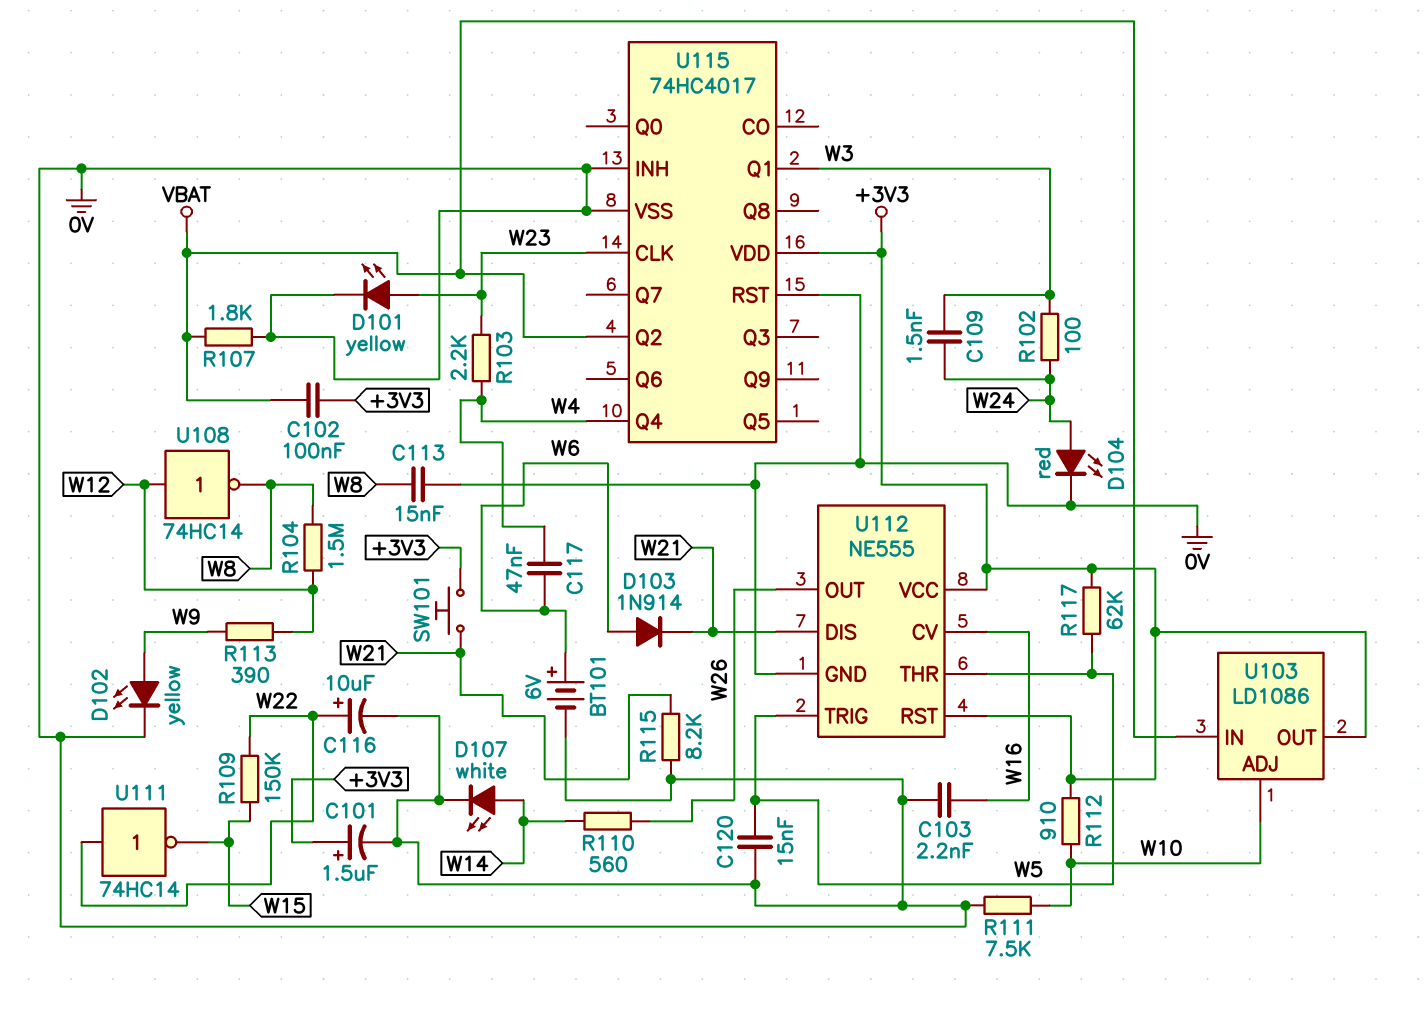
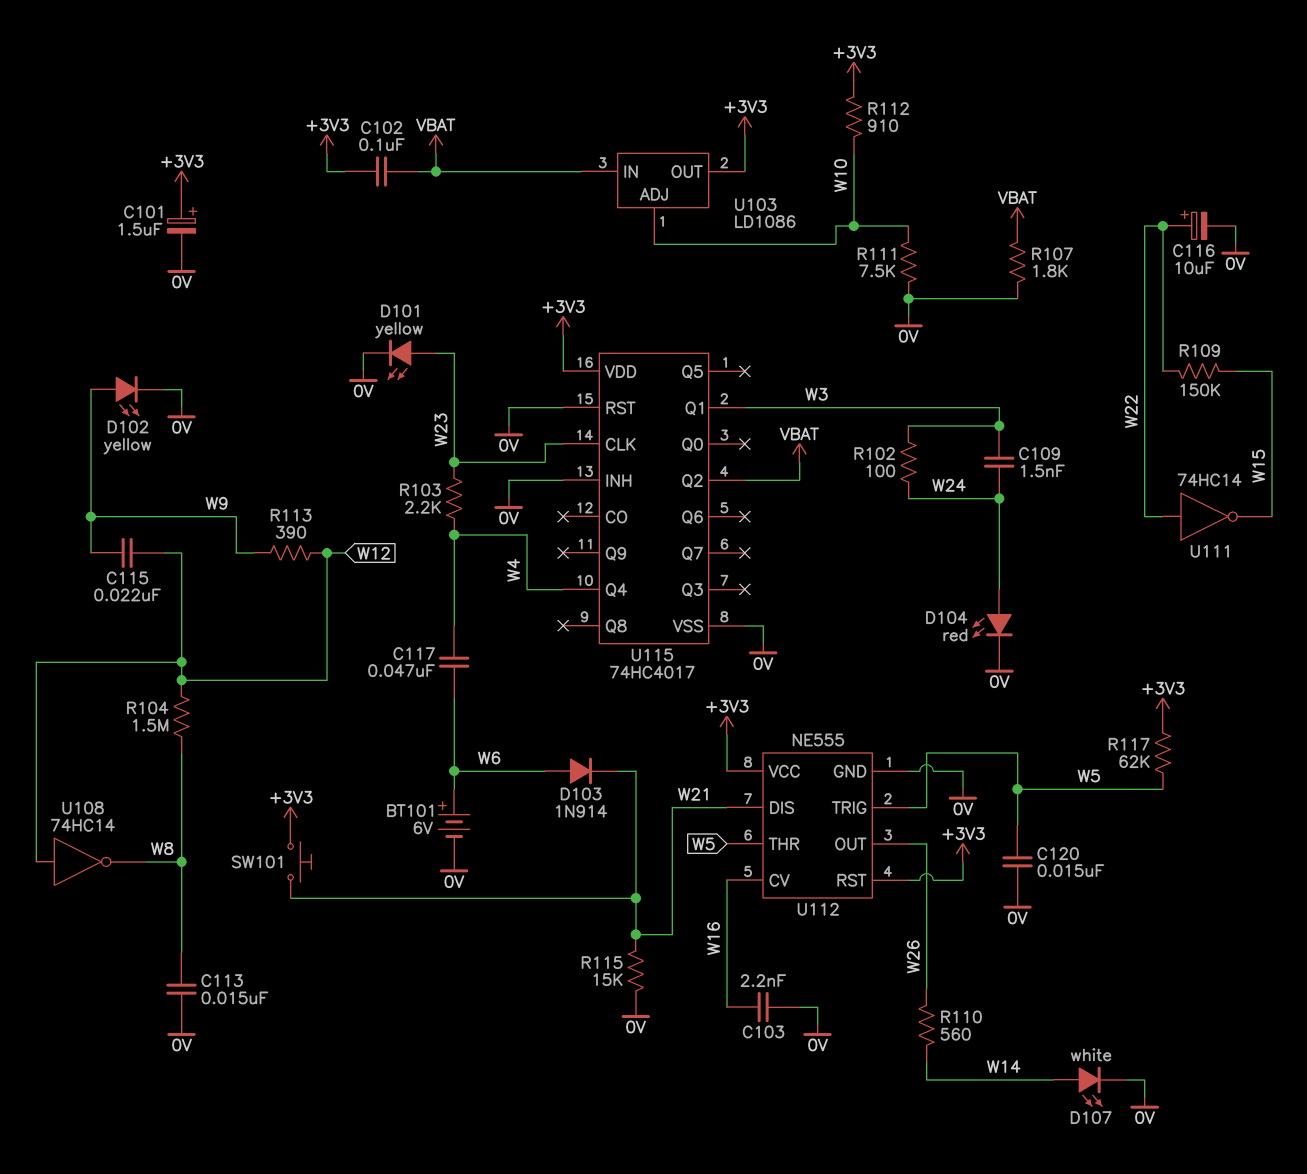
C115: none -> 22nF (W9, W12)
R115: 8.2k (0V, W21) -> 15k (0V, W21)

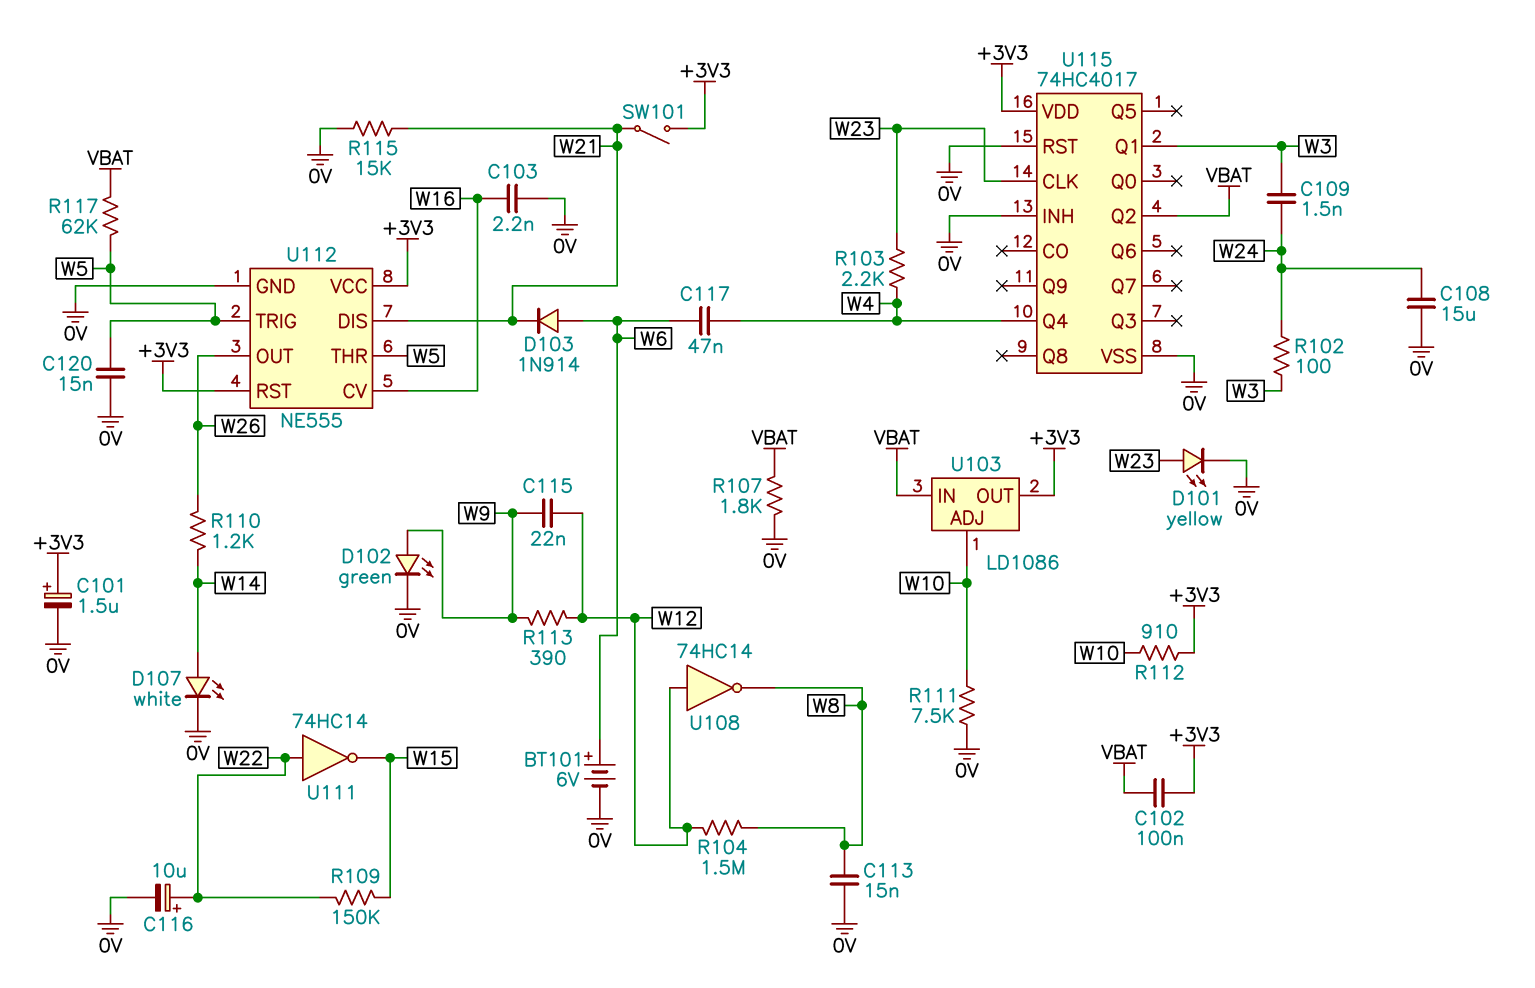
C108: none -> 15uF (0V, W24)
D102: LED yellow (A W9, K 0V) -> LED green (A W9, K 0V)
D104: LED red (A W24, K 0V) -> none
R110: 560 (W14, W26) -> 1.2k (W14, W26)
R117: 62k (+3V3, W5) -> 62k (VBAT, W5)
SW101: button (+3V3, W21) -> switch (+3V3, W21)

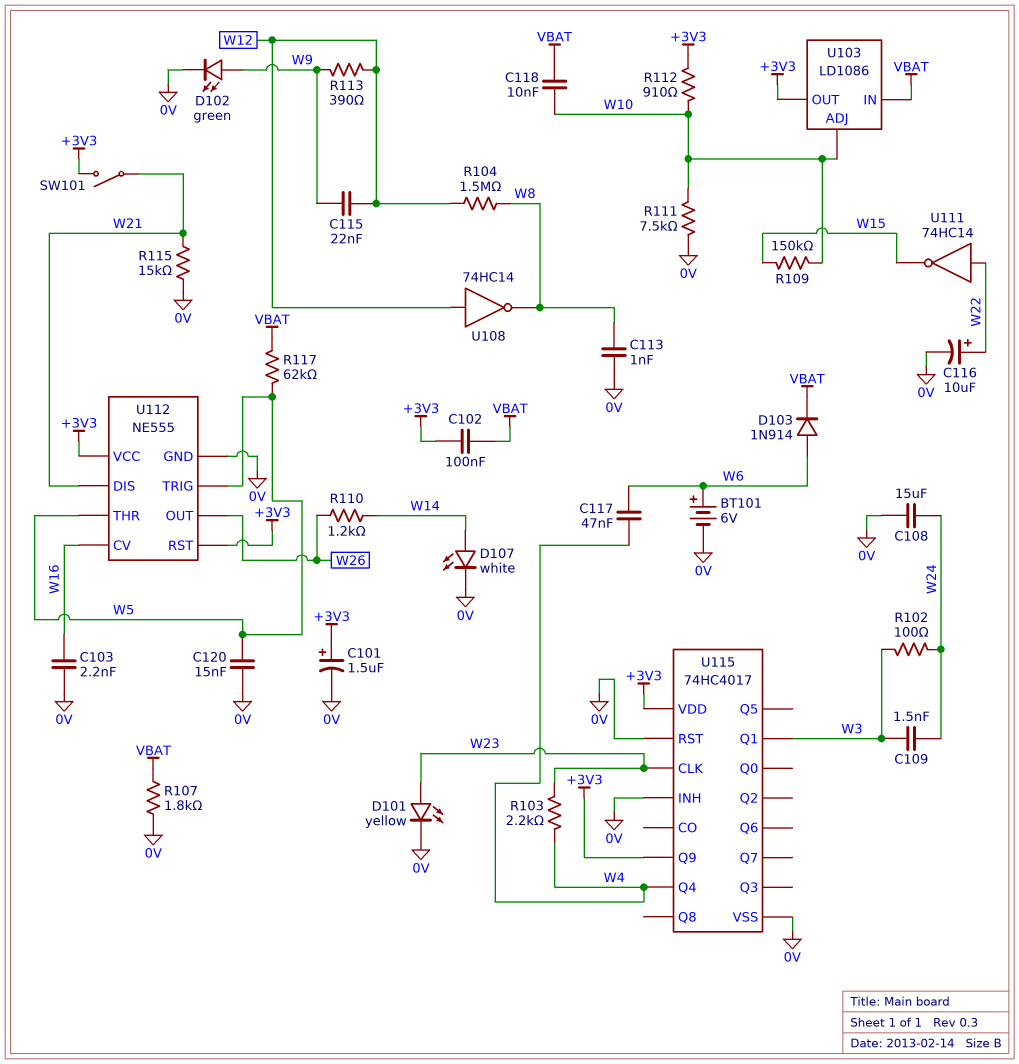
C113: 15nF (0V, W8) -> 1nF (0V, W8)
C118: none -> 10nF (VBAT, W10)
D103: diode 1N914 (A W6, K W21) -> diode 1N914 (A W6, K VBAT)
R109: 150k (W15, W22) -> 150k (W10, W15)
U115 pin Q2: VBAT -> none
U115 pin Q9: none -> +3V3

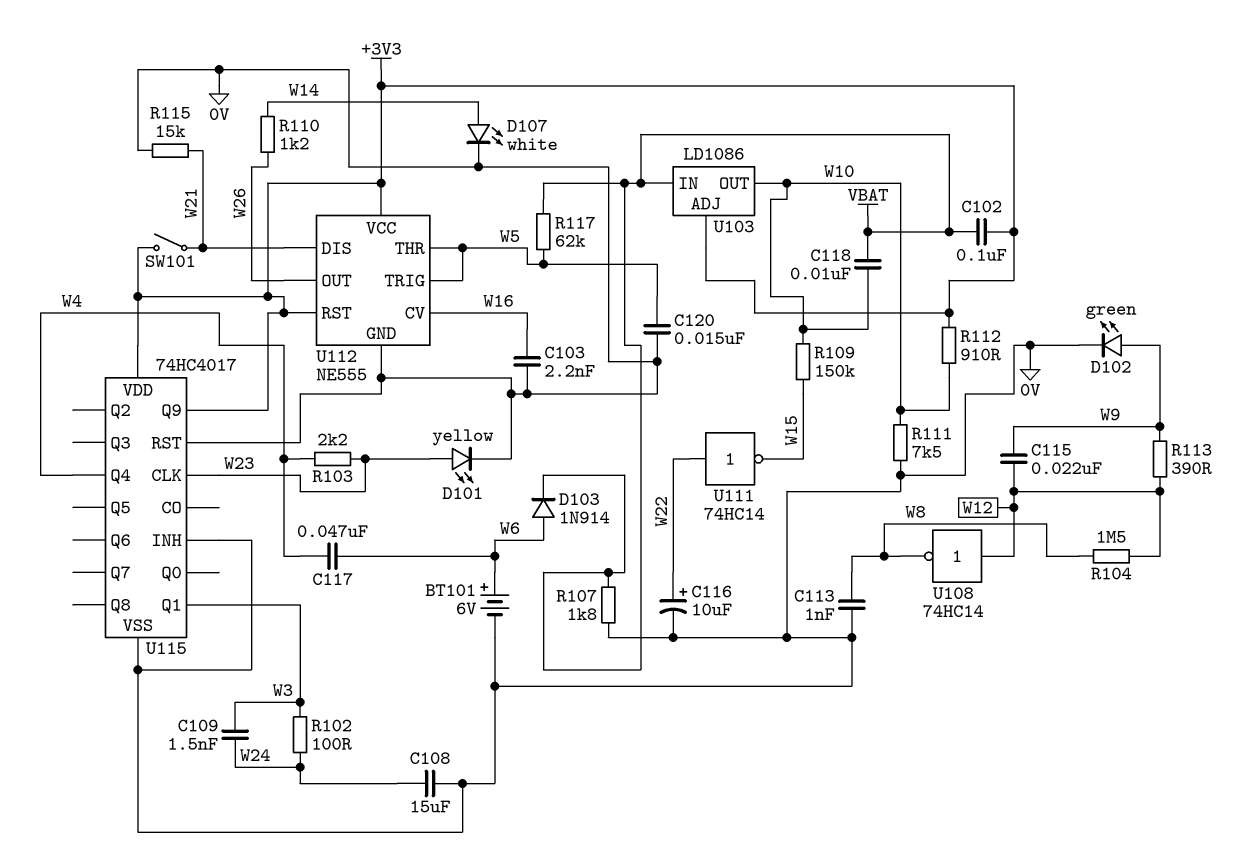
C101: 1.5uF (plus +3V3, minus 0V) -> none
U103 pin ADJ: W10 -> +3V3
U103 pin OUT: +3V3 -> W10

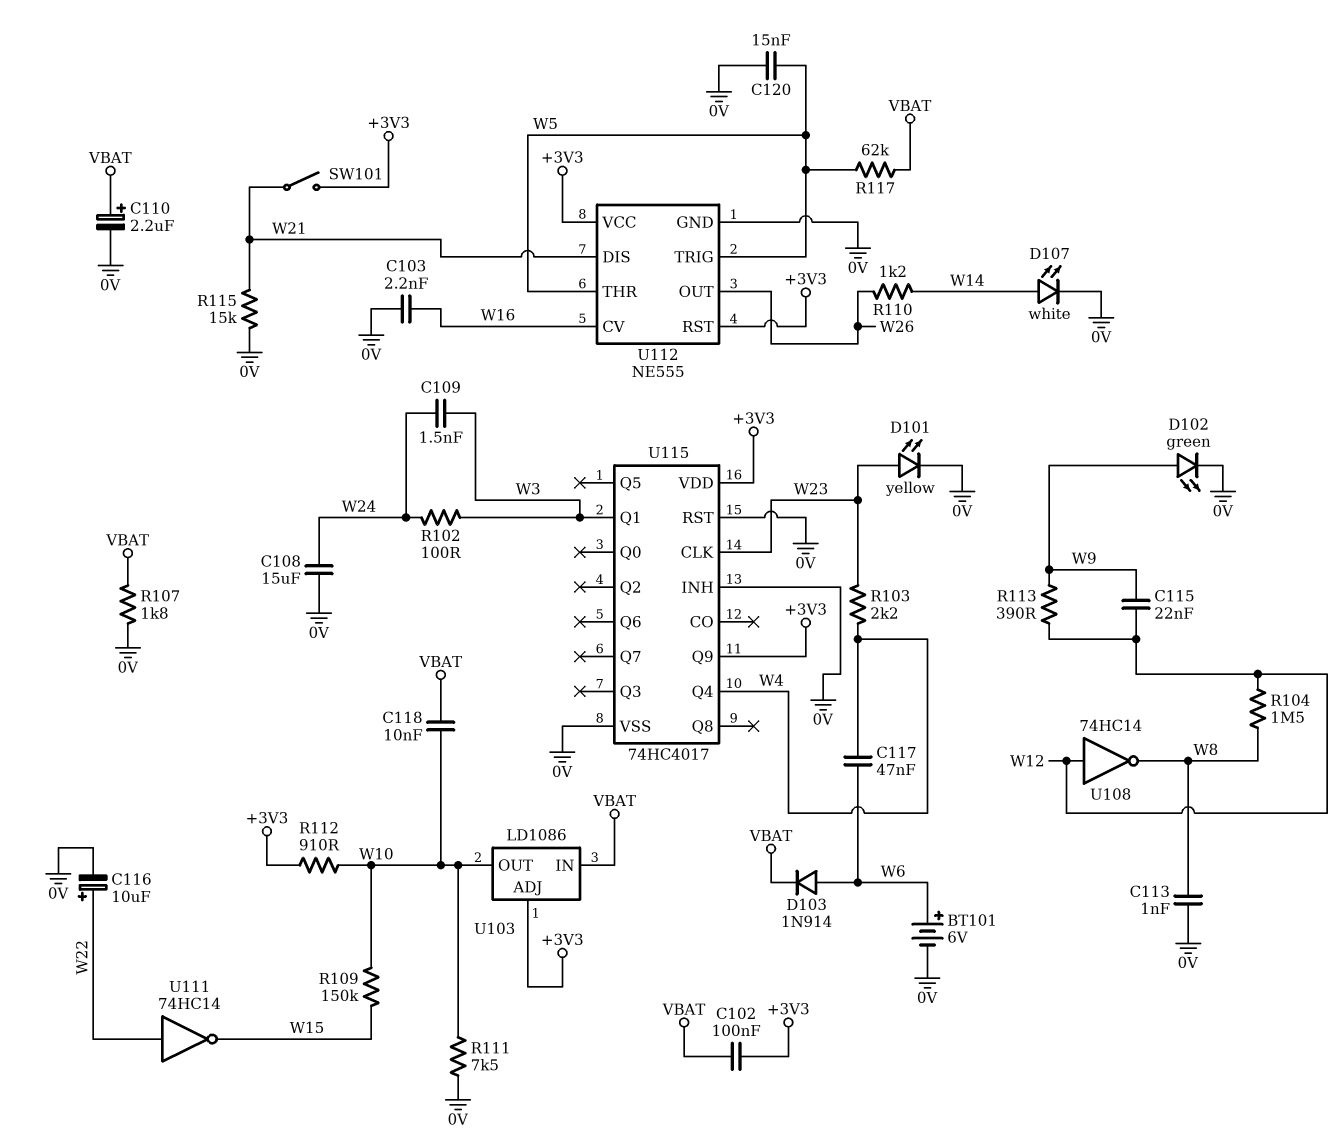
C110: none -> 2.2uF (plus VBAT, minus 0V)

